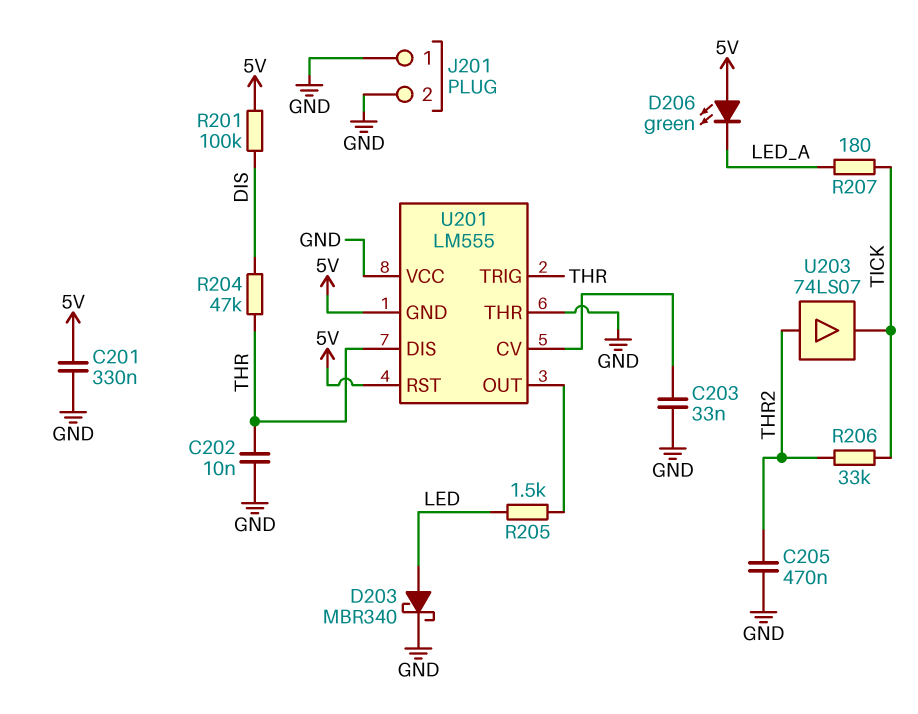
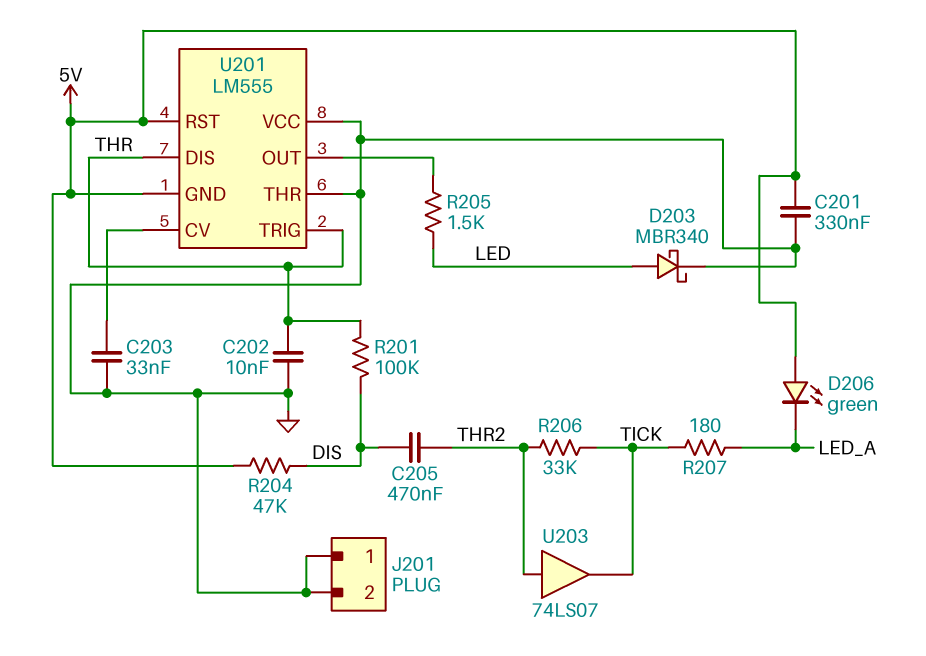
C205: 470nF (GND, THR2) -> 470nF (DIS, THR2)
R201: 100k (5V, DIS) -> 100k (DIS, THR)
R204: 47k (DIS, THR) -> 47k (5V, DIS)

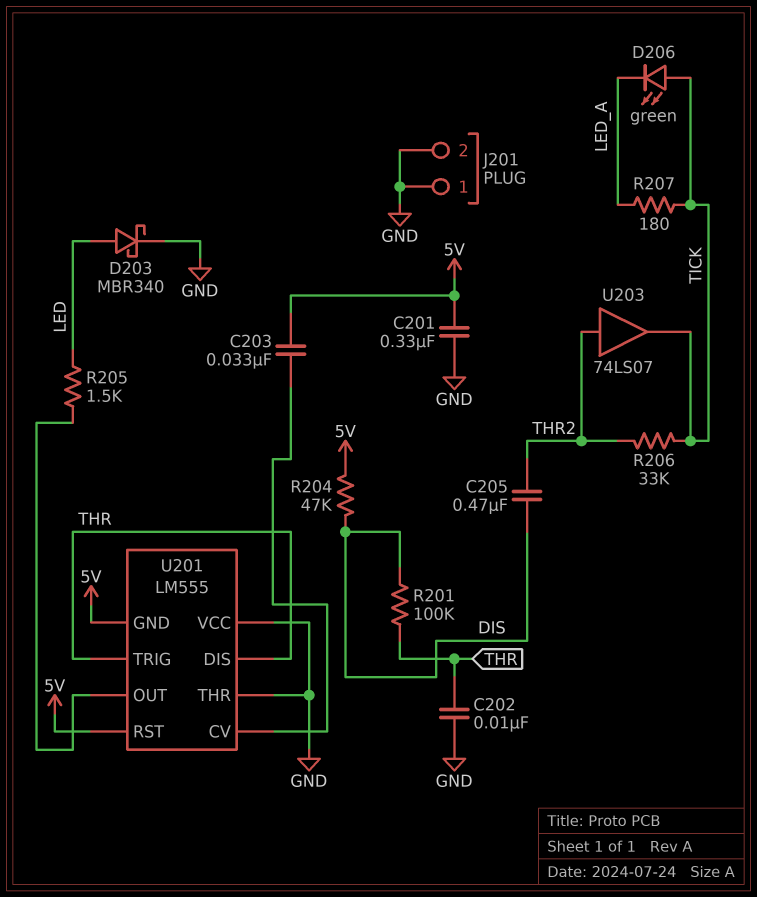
C203: 33nF (GND, U201/CV) -> 33nF (5V, U201/CV)
D206: LED green (A 5V, K LED_A) -> LED green (A TICK, K LED_A)

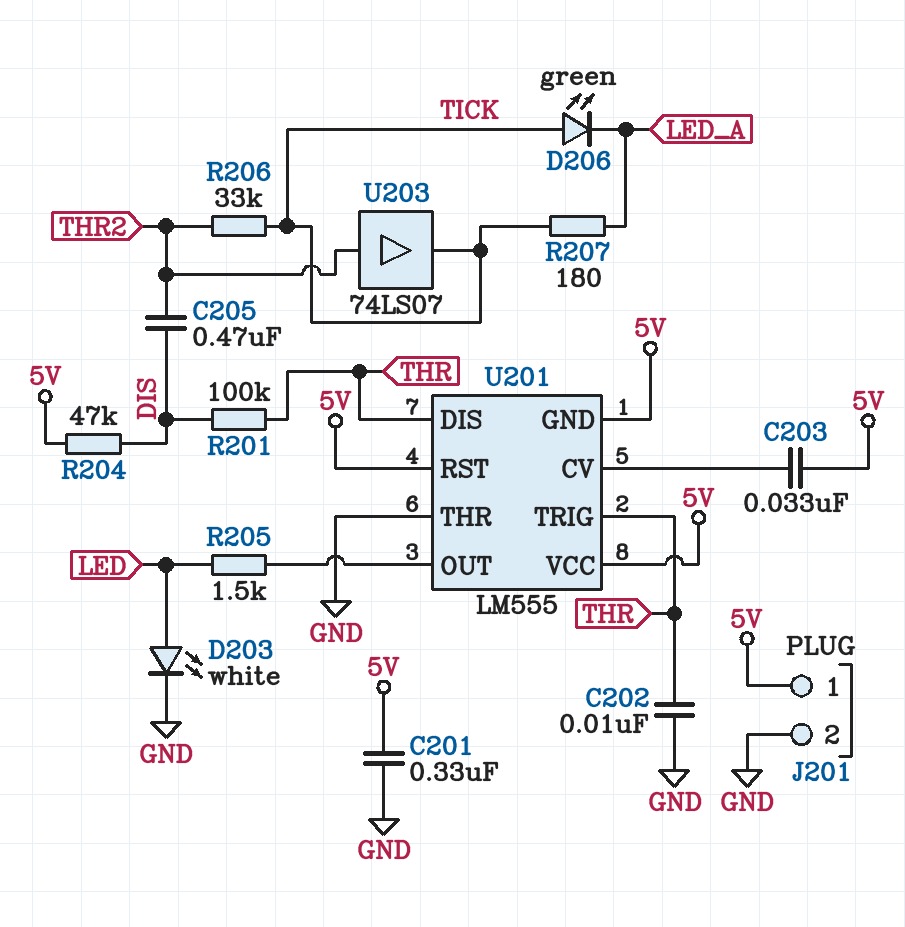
D203: schottky MBR340 (A LED, K GND) -> LED white (A LED, K GND)
J201 pin 1: GND -> 5V
U201 pin VCC: GND -> 5V

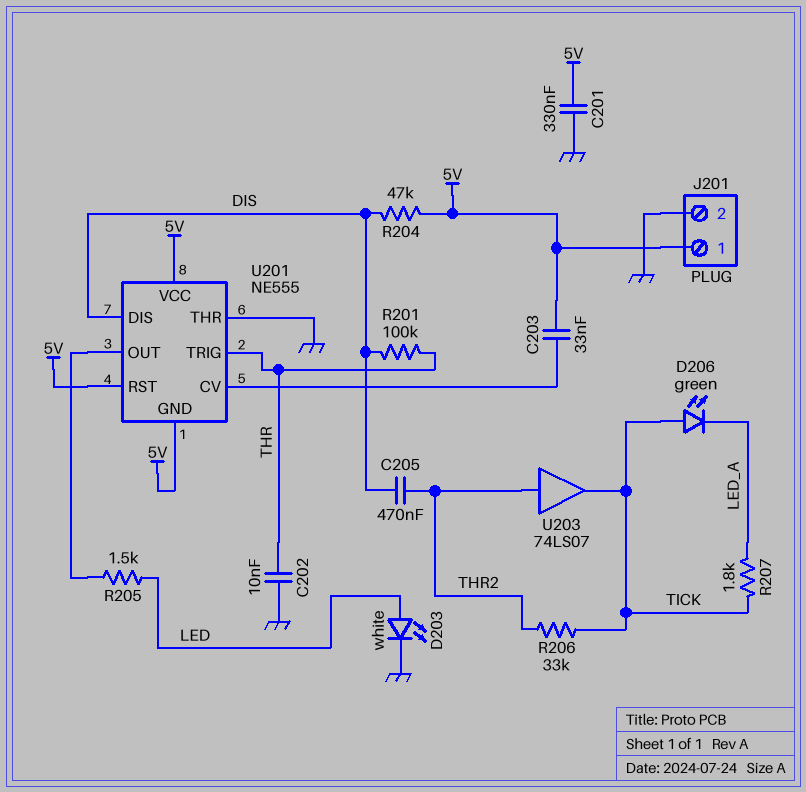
R207: 180 (LED_A, TICK) -> 1.8k (LED_A, TICK)
U201: LM555 -> NE555
U201 pin DIS: THR -> DIS

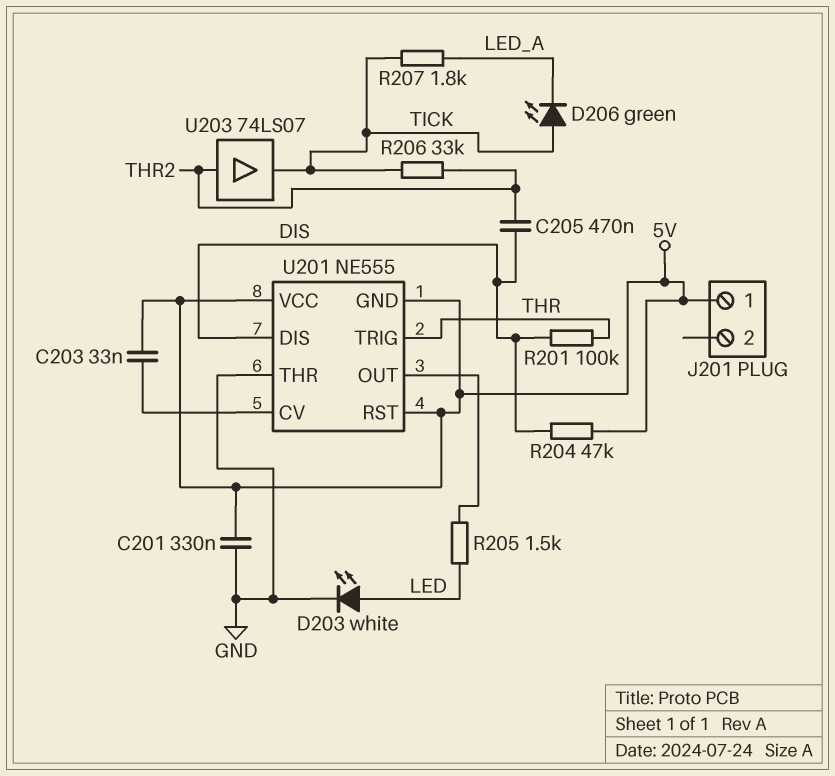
C202: 10nF (GND, THR) -> none
J201 pin 2: GND -> none

